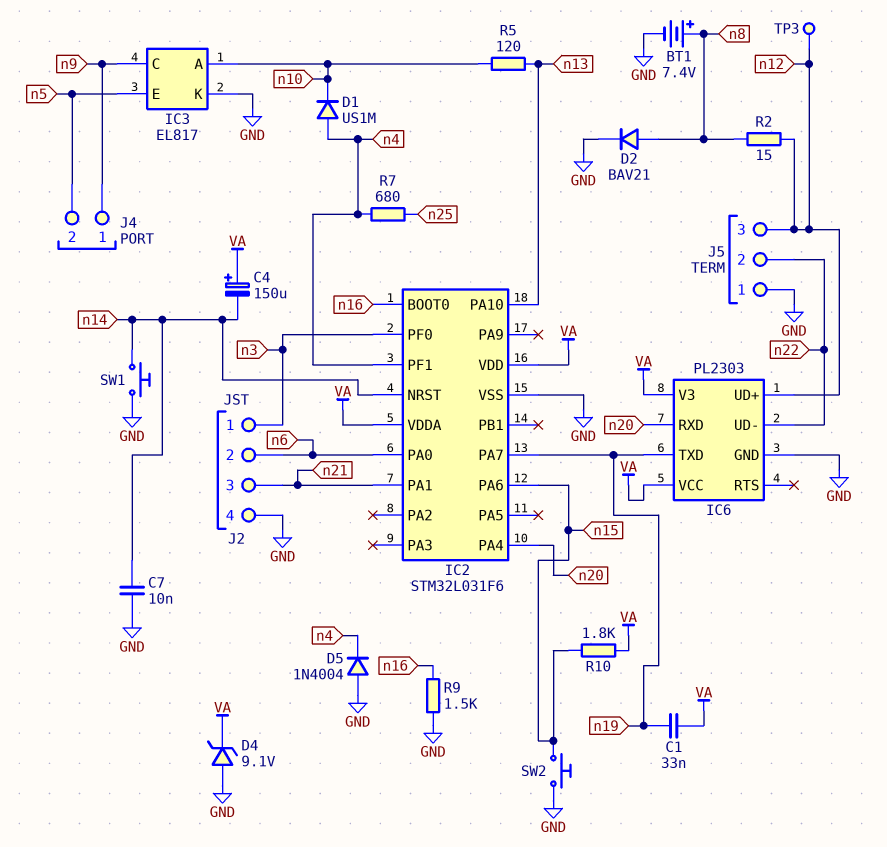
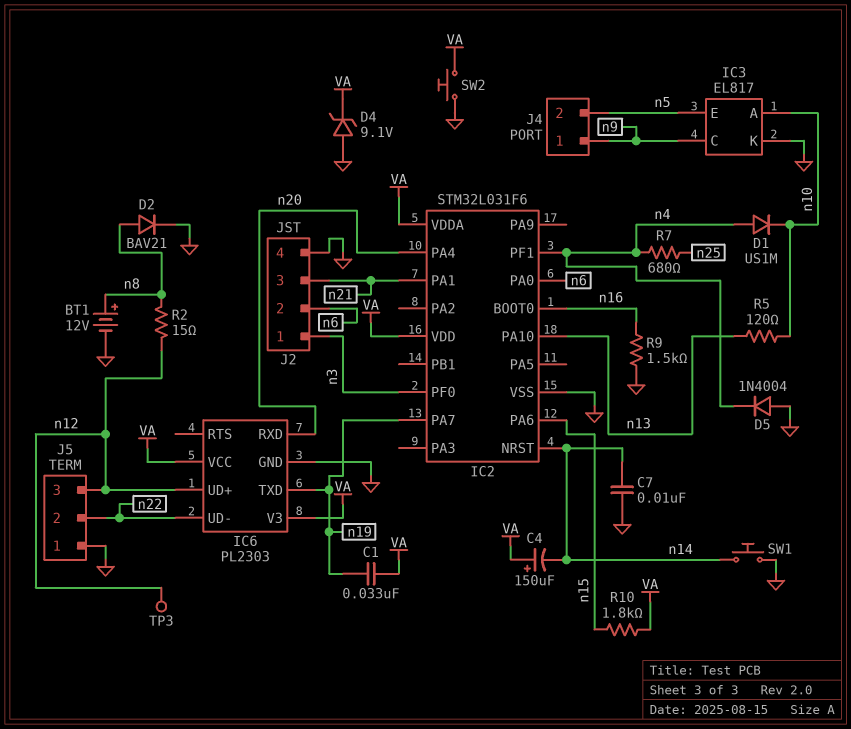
BT1: 7.4V (plus n8, minus GND) -> 12V (plus n8, minus GND)
SW2: button (GND, n15) -> button (GND, VA)

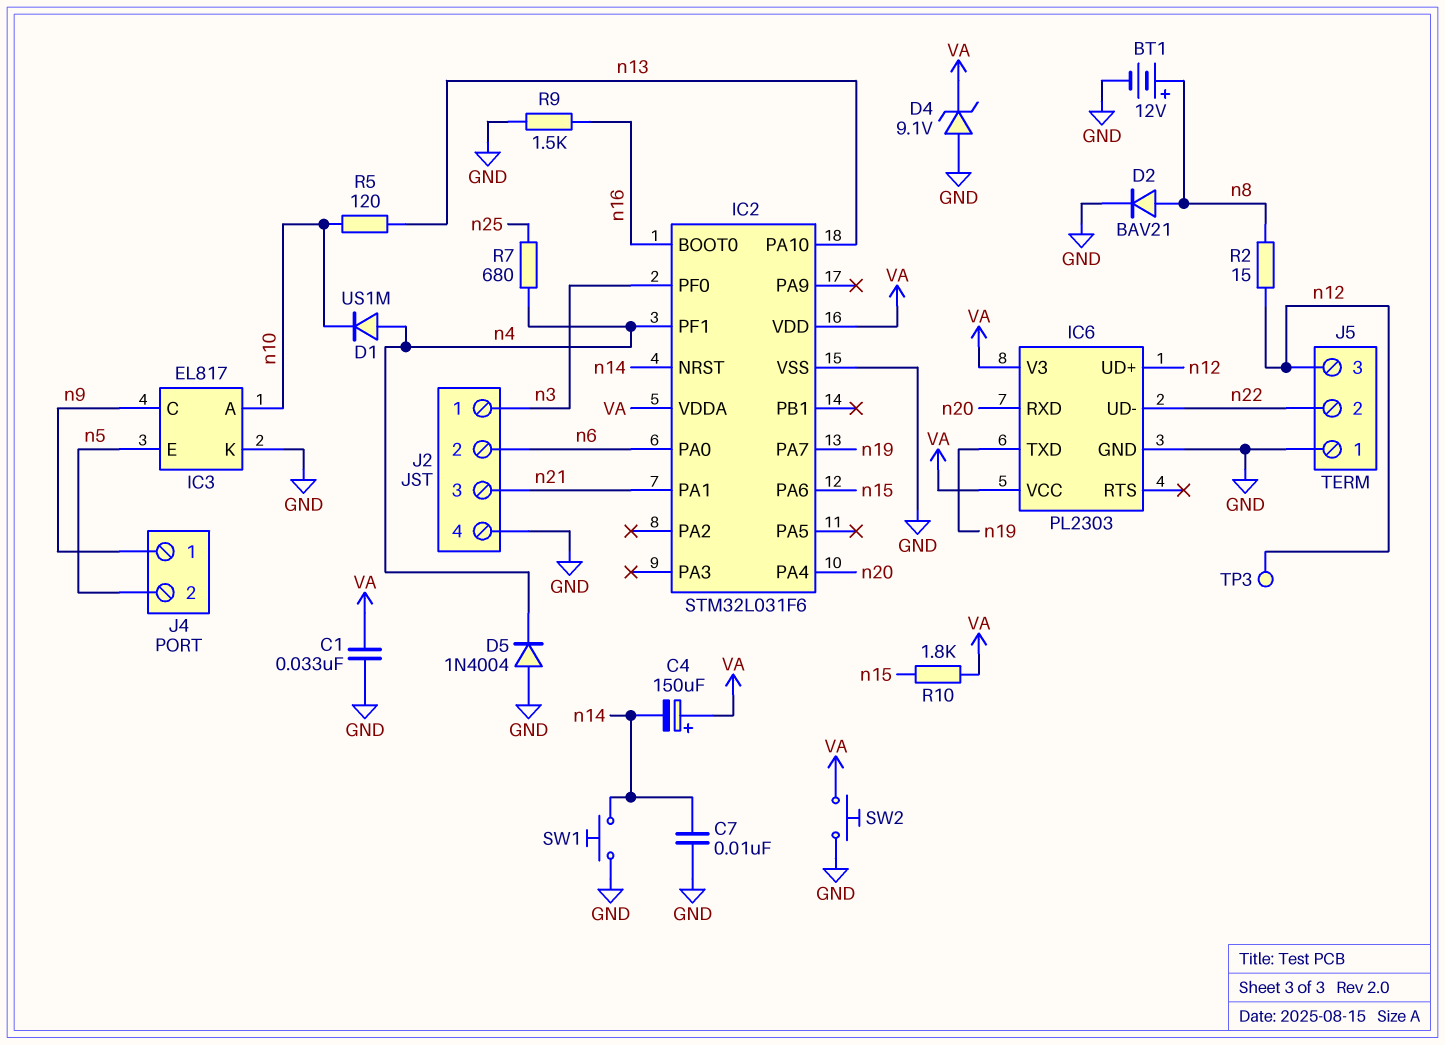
C1: 33nF (VA, n19) -> 33nF (GND, VA)

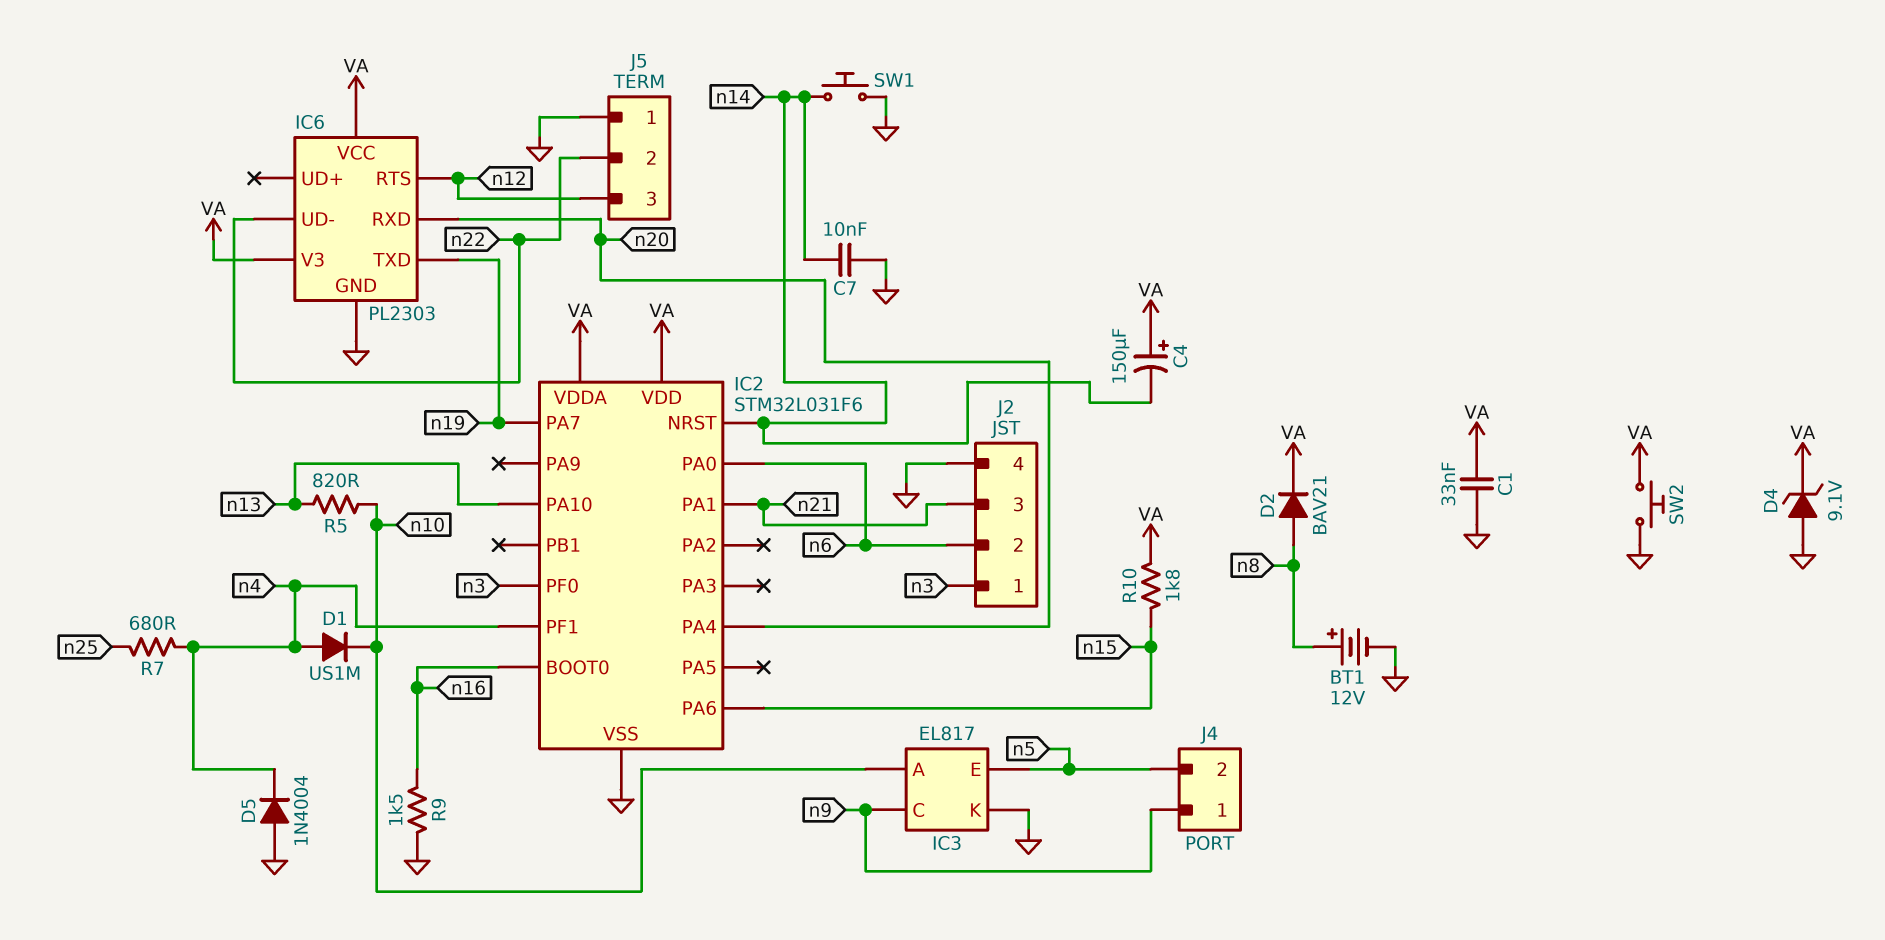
D2: diode BAV21 (A n8, K GND) -> diode BAV21 (A n8, K VA)
IC6 pin RTS: none -> n12
IC6 pin UD+: n12 -> none
R2: 15 (n8, n12) -> none
R5: 120 (n10, n13) -> 820 (n10, n13)
TP3: test point (n12) -> none

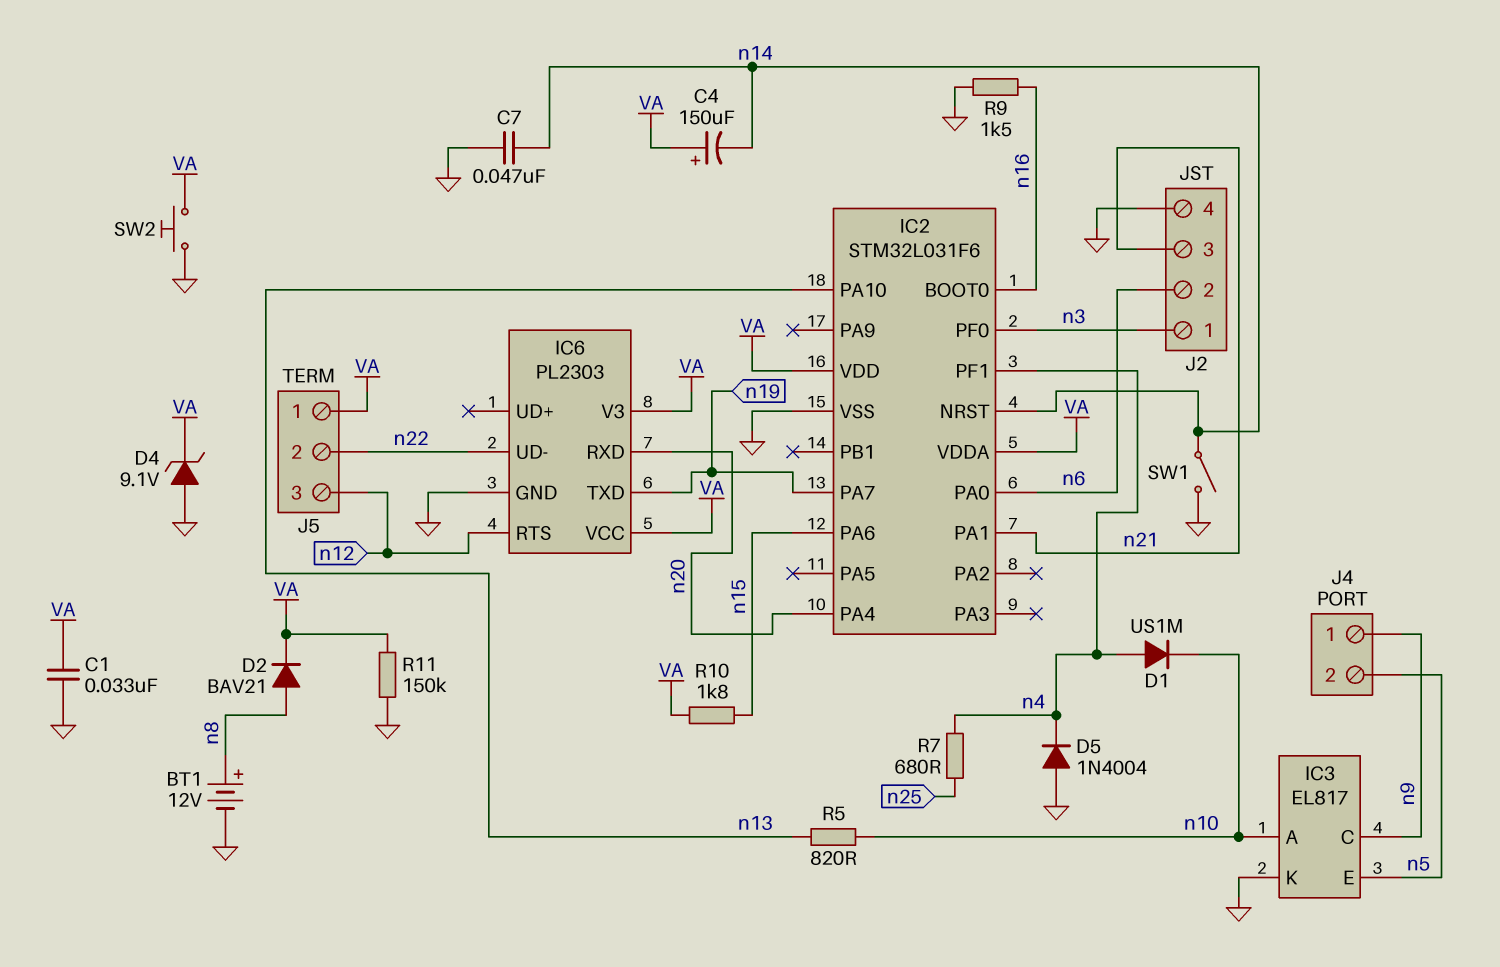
C7: 10nF (GND, n14) -> 47nF (GND, n14)
J5 pin 1: GND -> VA
R11: none -> 150k (GND, VA)
SW1: button (GND, n14) -> switch (GND, n14)

